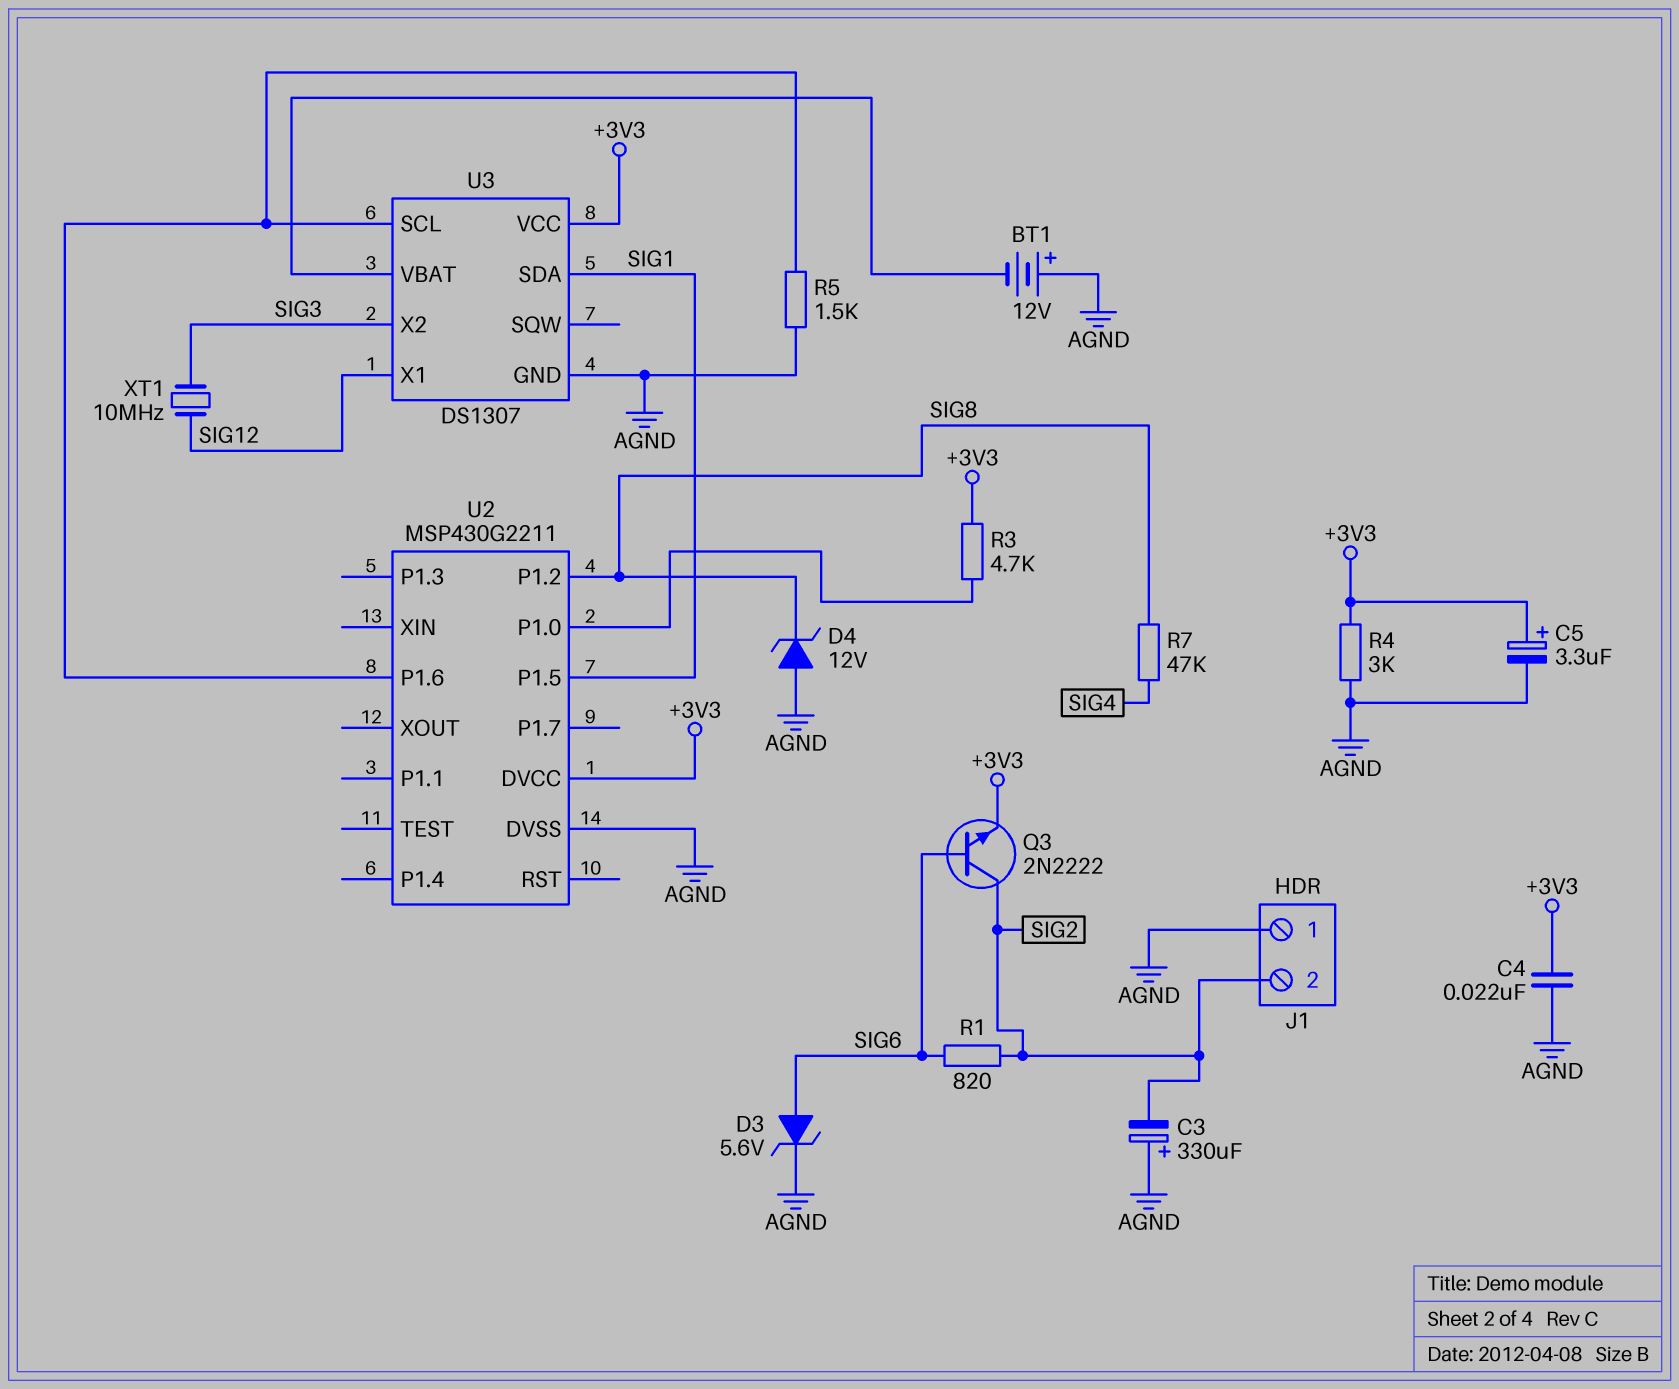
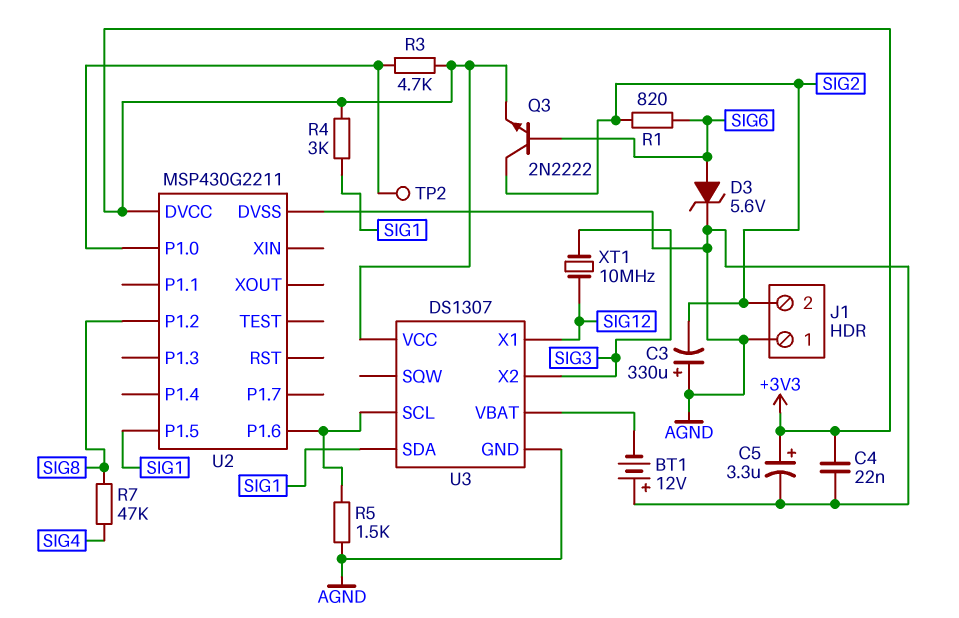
D4: zener 12V (A AGND, K SIG8) -> none
R4: 3k (+3V3, AGND) -> 3k (+3V3, SIG1)
TP2: none -> test point (U2/P1.0)

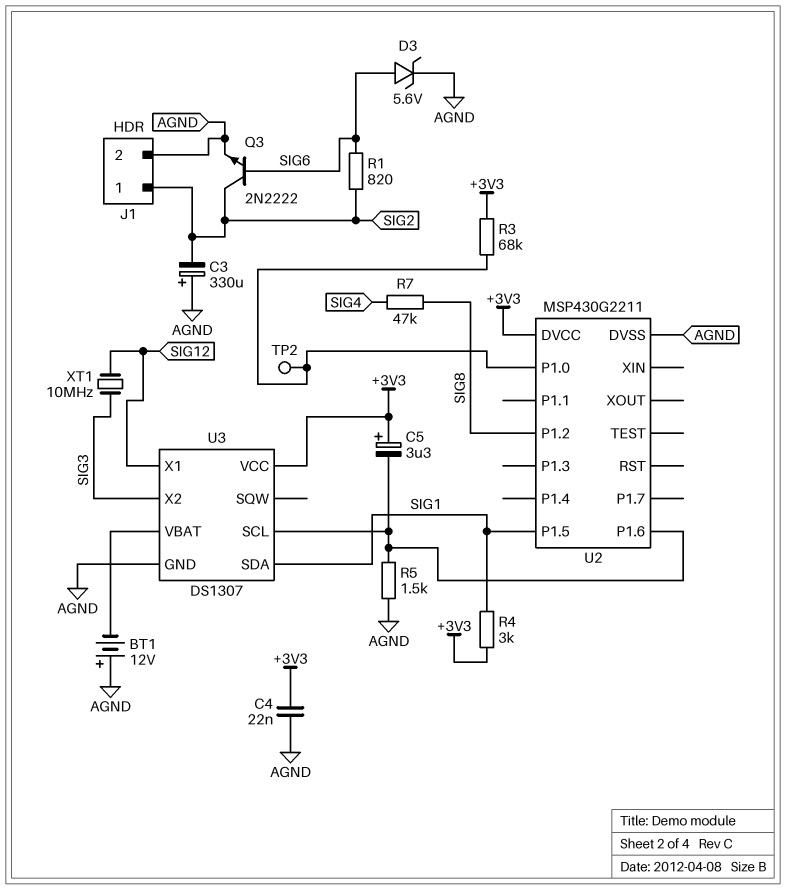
C5: 3.3uF (plus +3V3, minus AGND) -> 3.3uF (plus +3V3, minus U2/P1.6)
J1 pin 1: AGND -> SIG2
J1 pin 2: SIG2 -> AGND
Q3: NPN 2N2222 (B SIG6, C SIG2, E +3V3) -> NPN 2N2222 (B SIG6, C SIG2, E AGND)
R3: 4.7k (+3V3, U2/P1.0) -> 68k (+3V3, U2/P1.0)

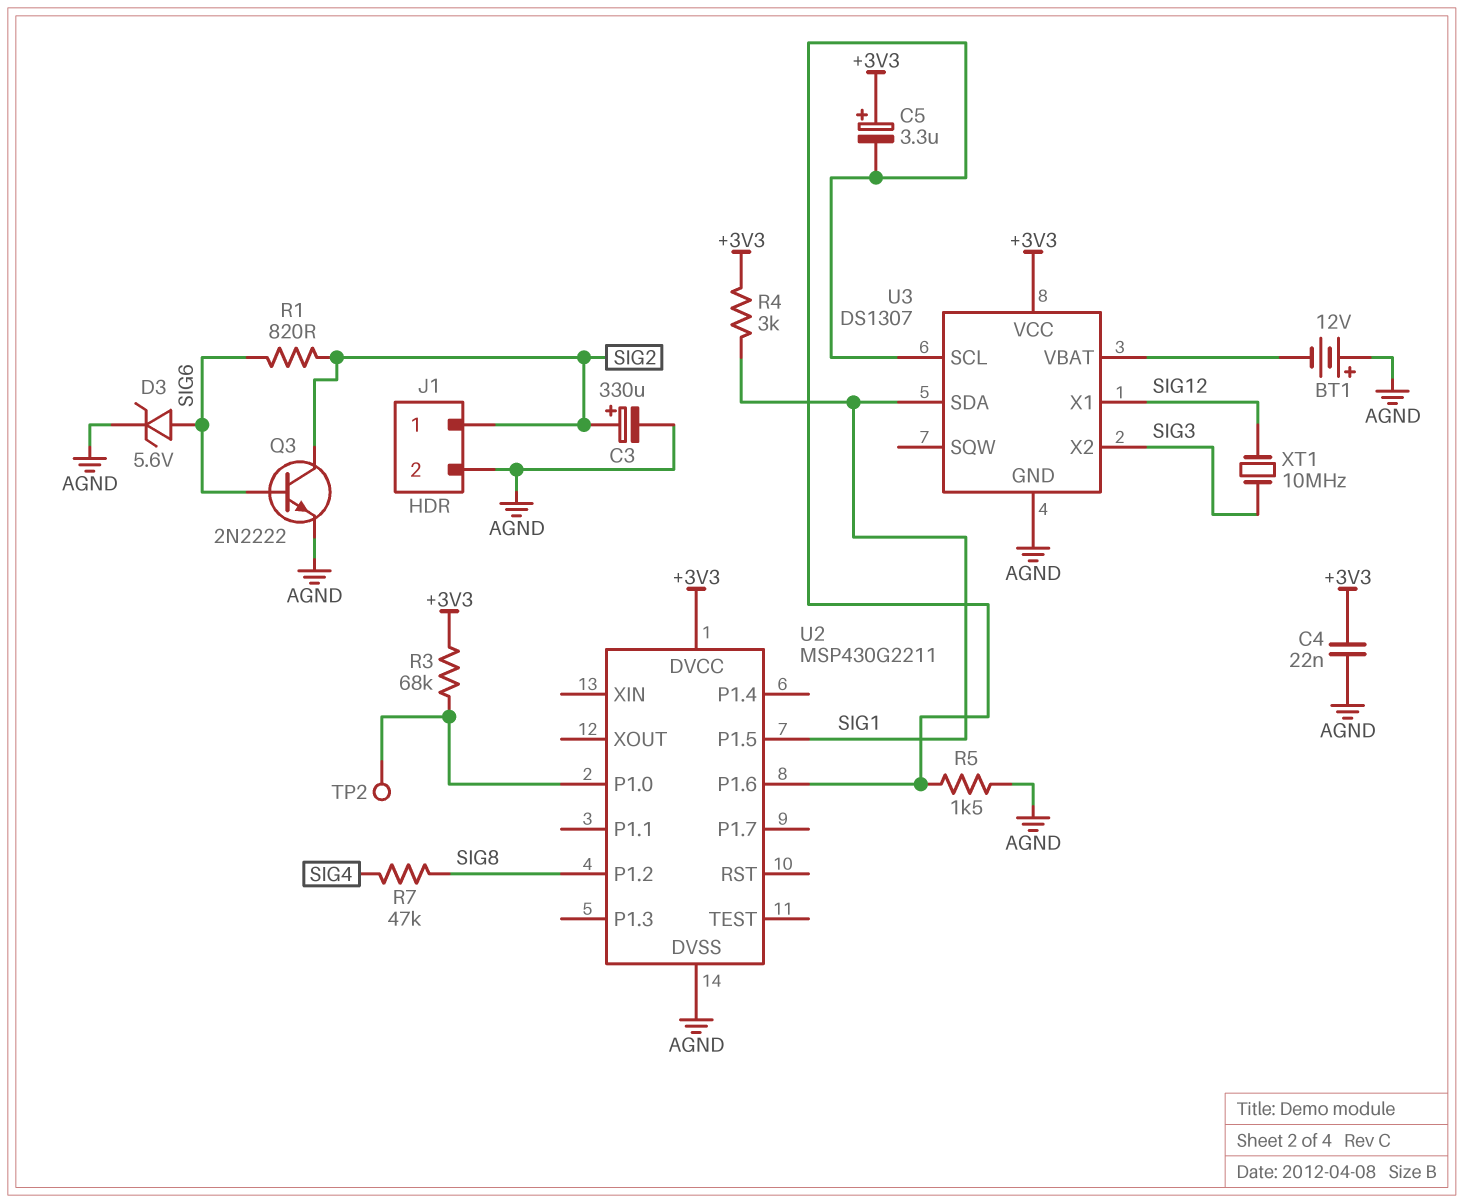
C3: 330uF (plus AGND, minus SIG2) -> 330uF (plus SIG2, minus AGND)

